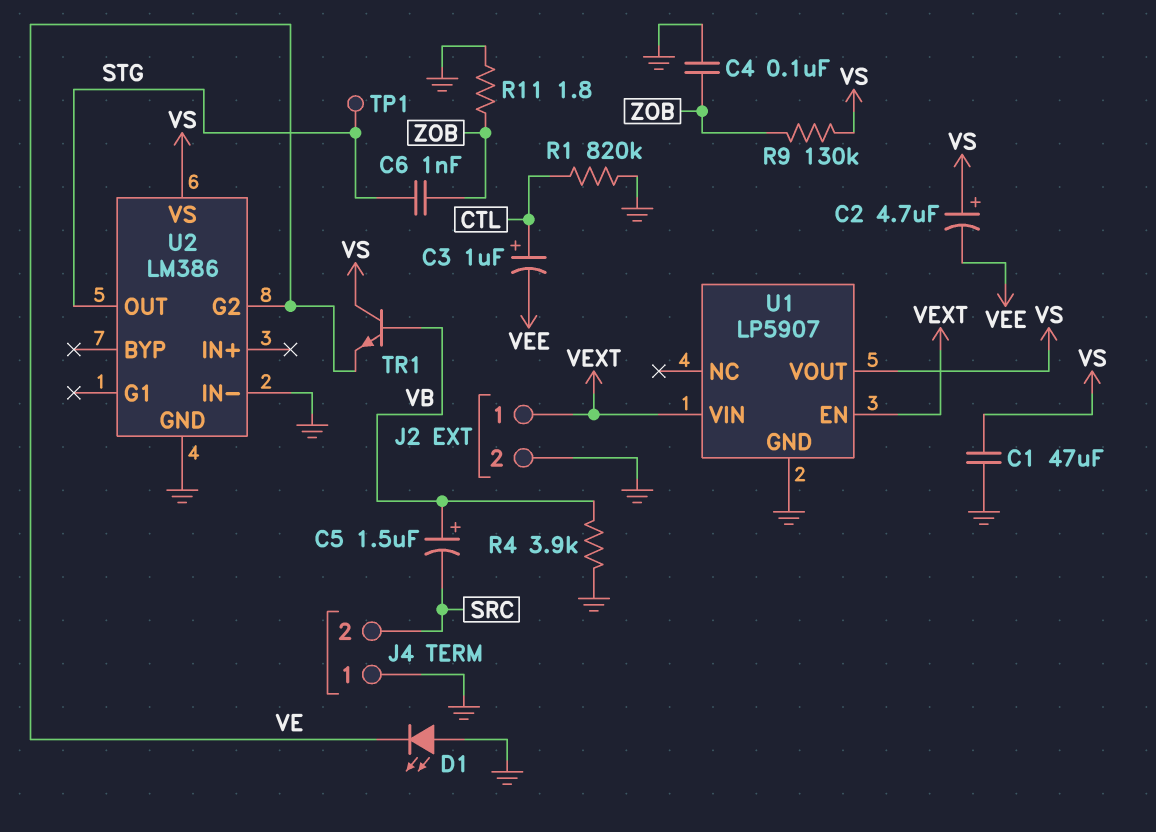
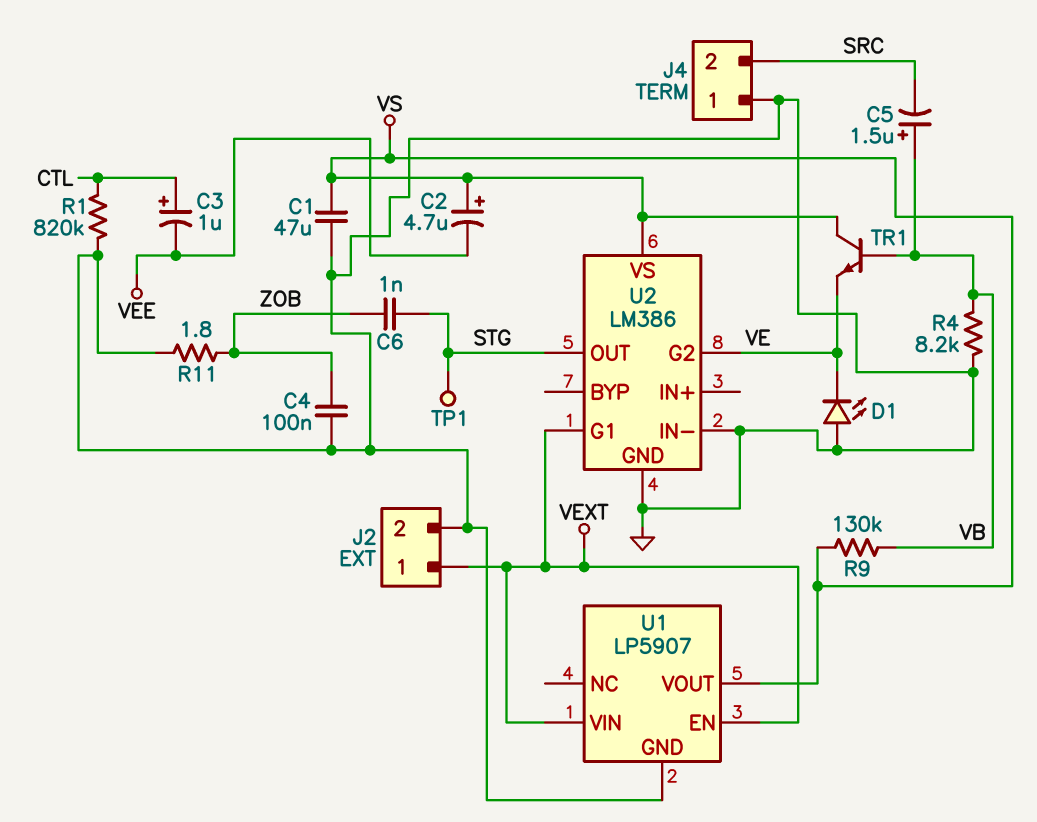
R4: 3.9k (GND, VB) -> 8.2k (GND, VB)
R9: 130k (VS, ZOB) -> 130k (VB, VS)
U2 pin G1: none -> VEXT

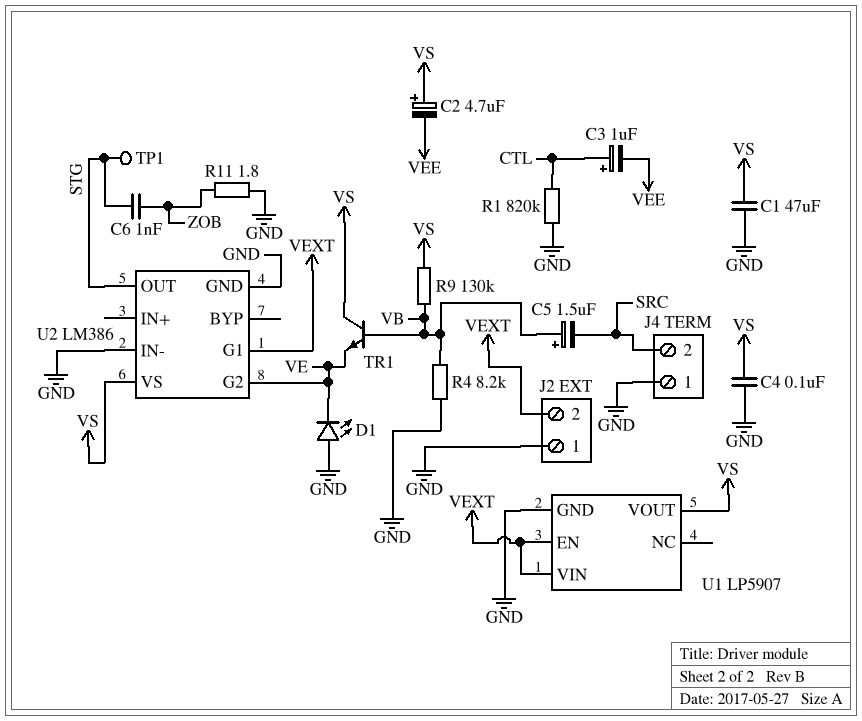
C4: 100nF (GND, ZOB) -> 100nF (GND, VS)
J2 pin 1: VEXT -> GND
J2 pin 2: GND -> VEXT

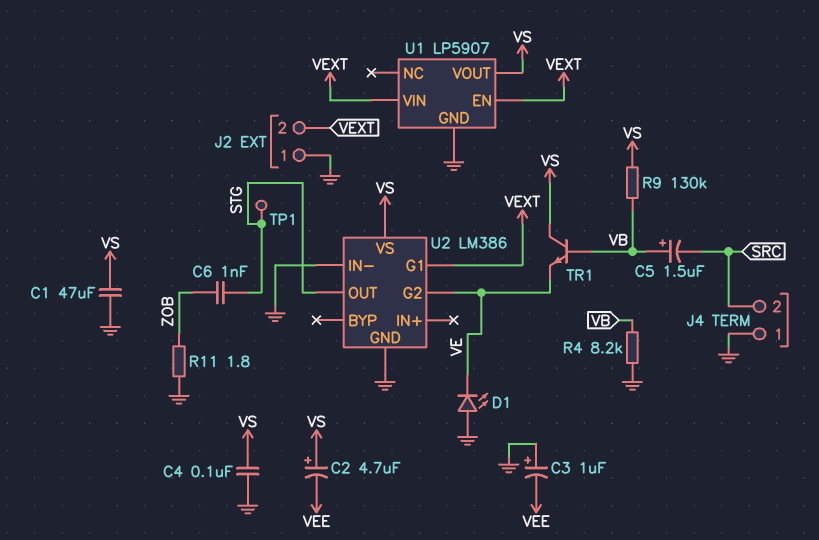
C3: 1uF (plus CTL, minus VEE) -> 1uF (plus GND, minus VEE)
R1: 820k (CTL, GND) -> none

